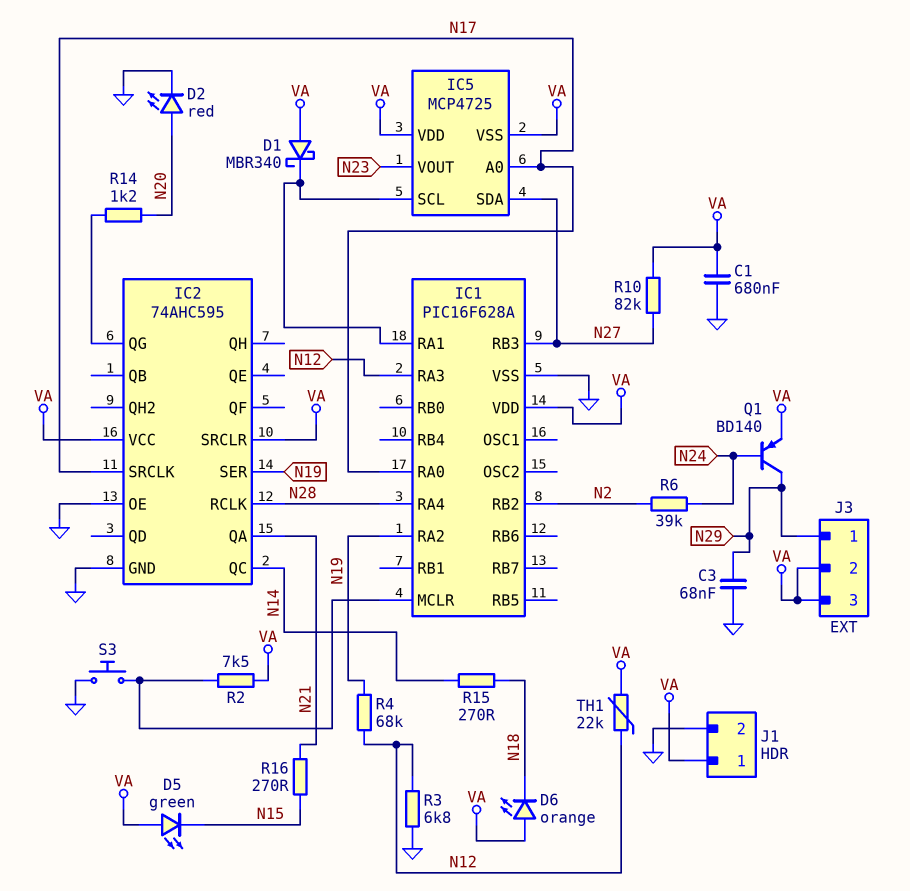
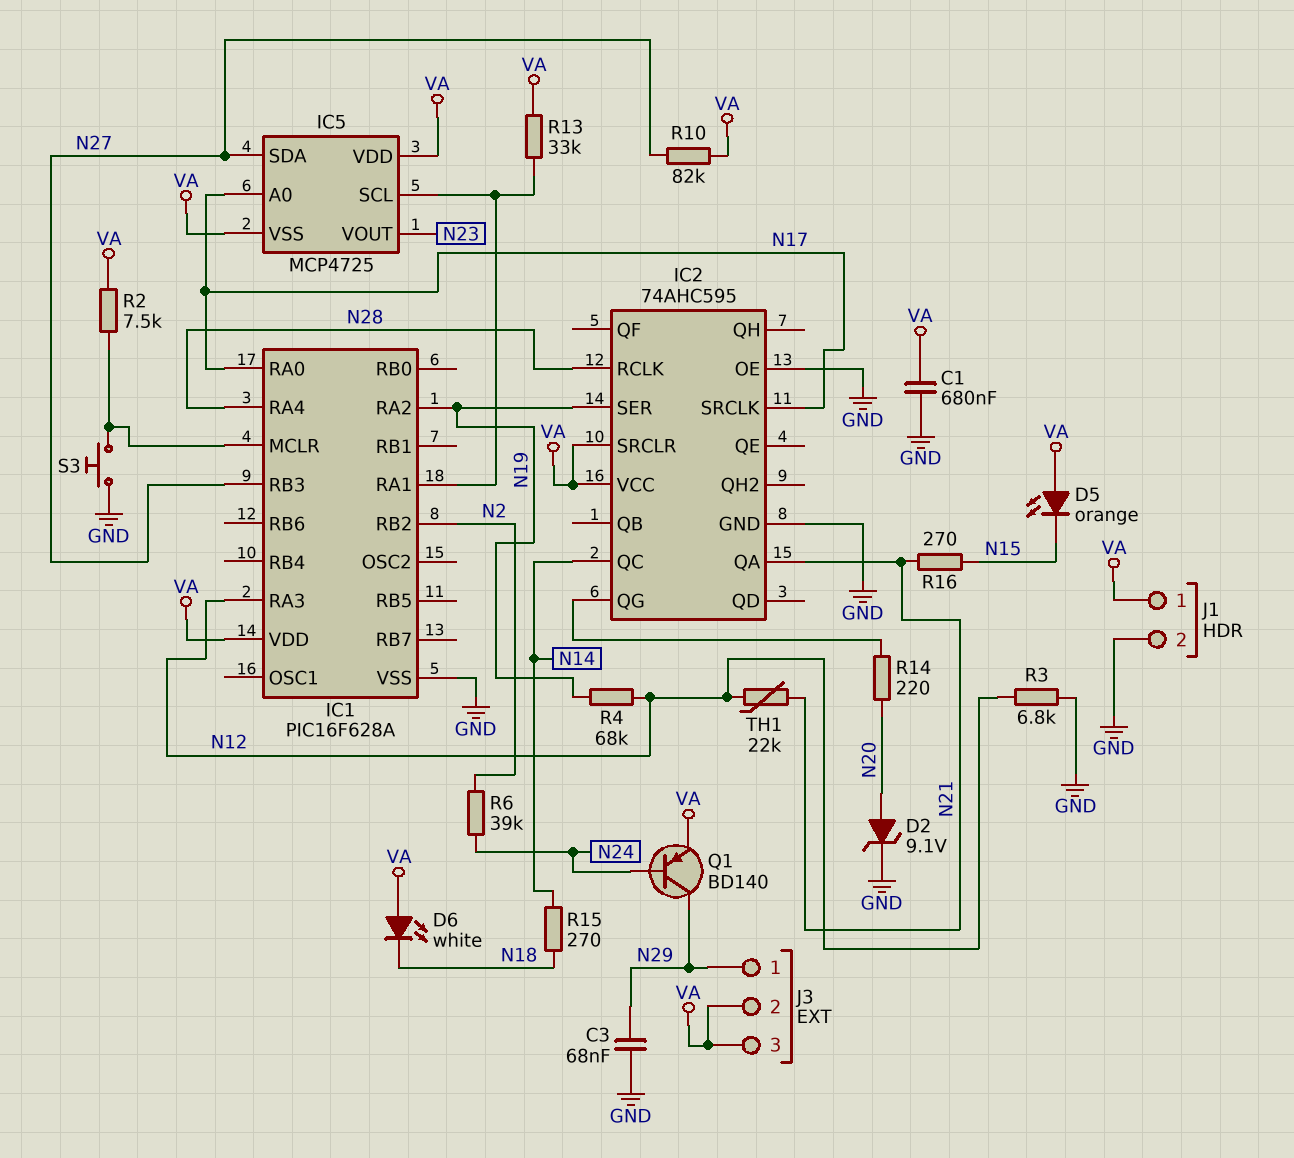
D1: schottky MBR340 (A VA, K IC1/RA1) -> none
D2: LED red (A N20, K GND) -> zener 9.1V (A N20, K GND)
D5: LED green (A VA, K N15) -> LED orange (A VA, K N15)
D6: LED orange (A VA, K N18) -> LED white (A VA, K N18)
R13: none -> 33k (IC1/RA1, VA)
R14: 1.2k (IC2/QG, N20) -> 220 (IC2/QG, N20)
TH1: 22k (N12, VA) -> 22k (N12, N21)

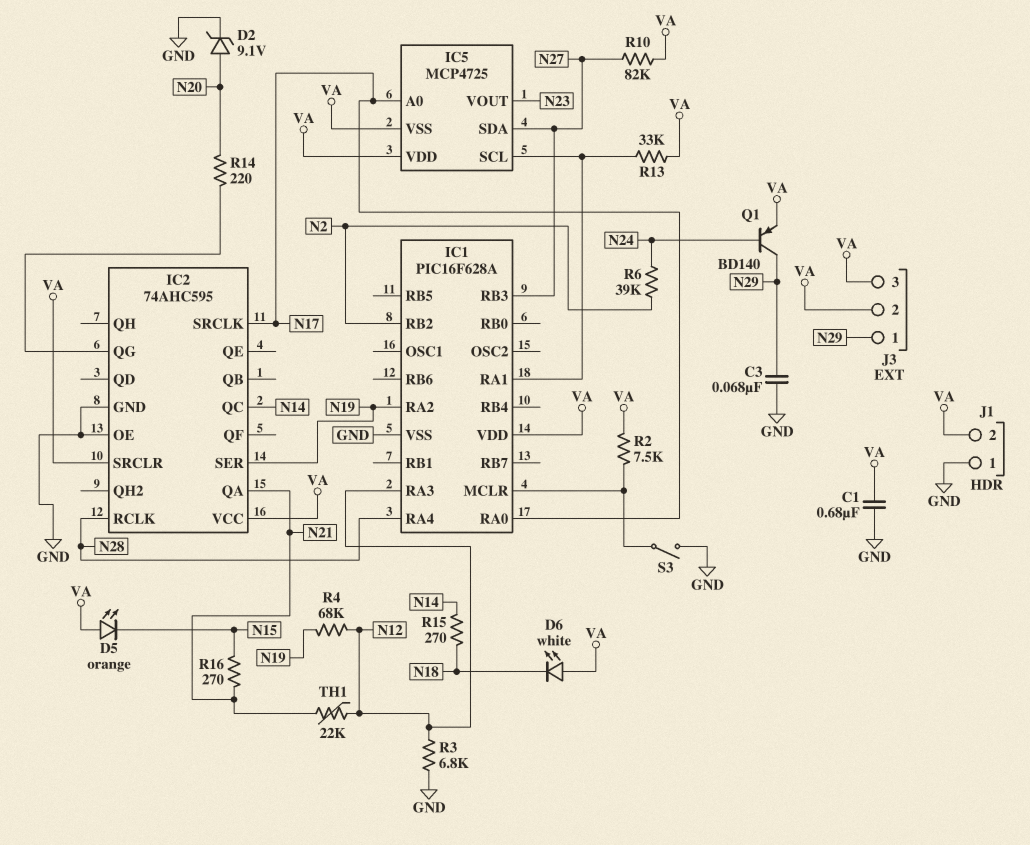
J1 pin 1: VA -> GND
J1 pin 2: GND -> VA
S3: button (GND, IC1/MCLR) -> switch (GND, IC1/MCLR)

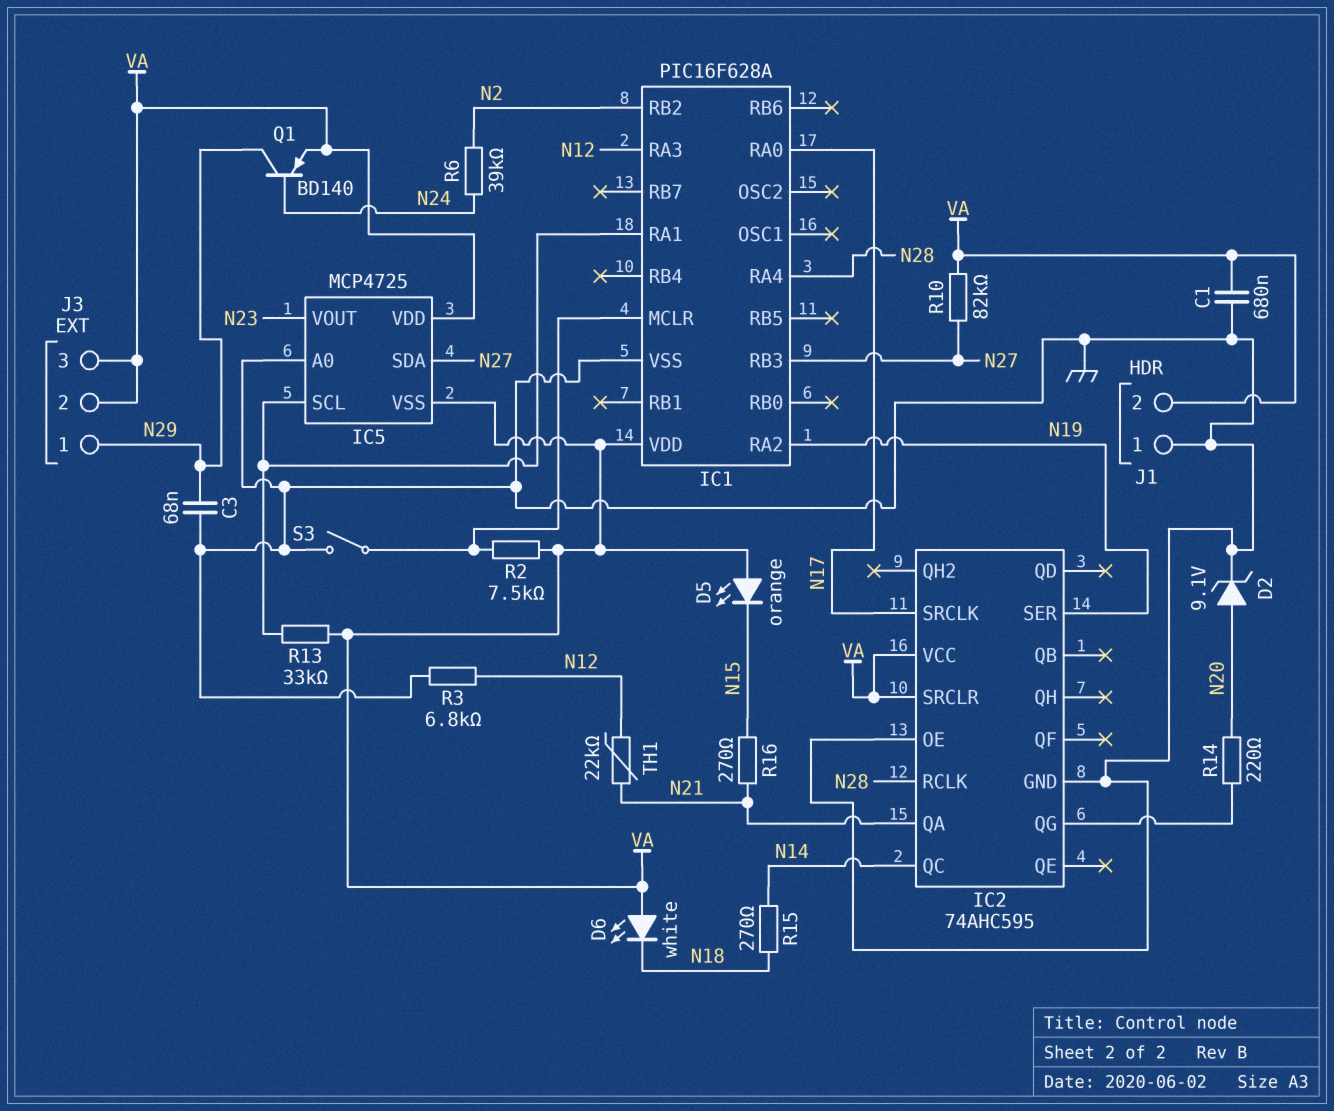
IC5 pin A0: N17 -> GND
R4: 68k (N12, N19) -> none

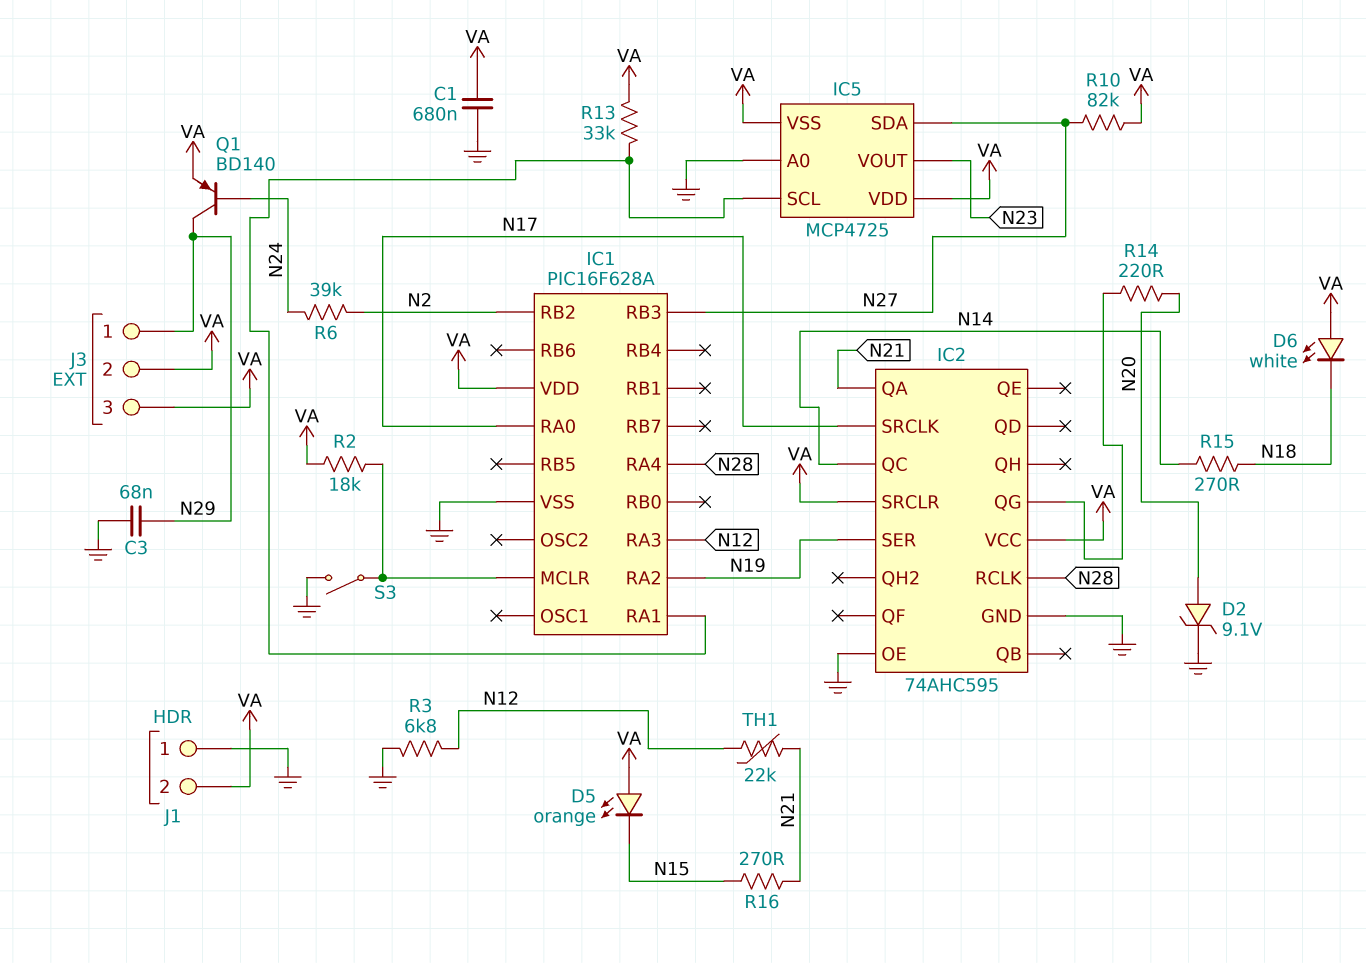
R2: 7.5k (IC1/MCLR, VA) -> 18k (IC1/MCLR, VA)

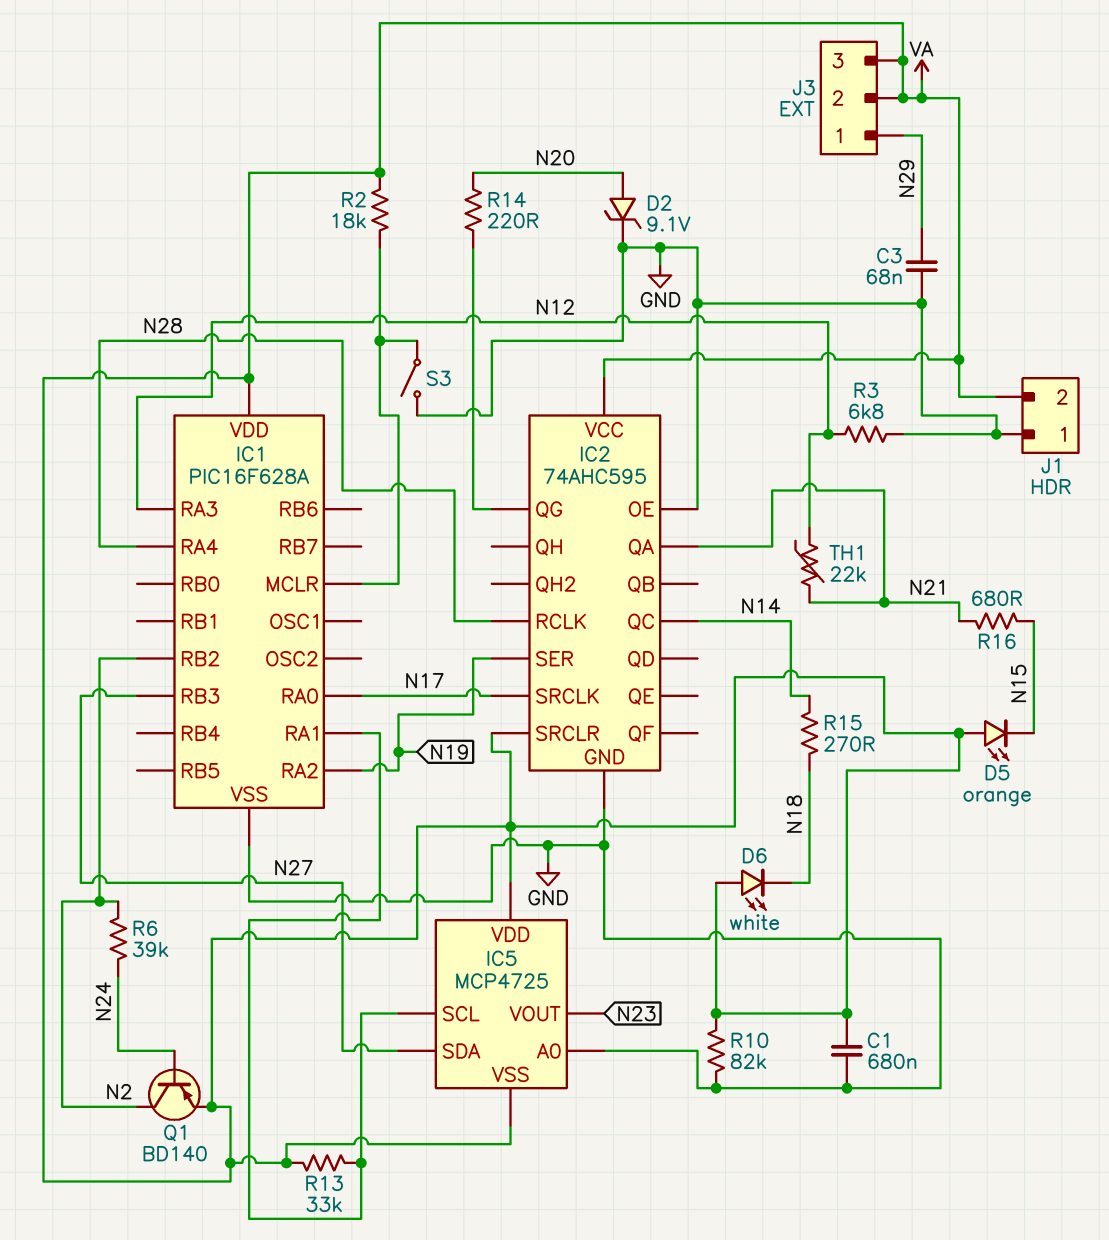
Q1: PNP BD140 (B N24, C N29, E VA) -> PNP BD140 (B N24, C N2, E VA)
R10: 82k (N27, VA) -> 82k (GND, VA)
R16: 270 (N15, N21) -> 680 (N15, N21)

